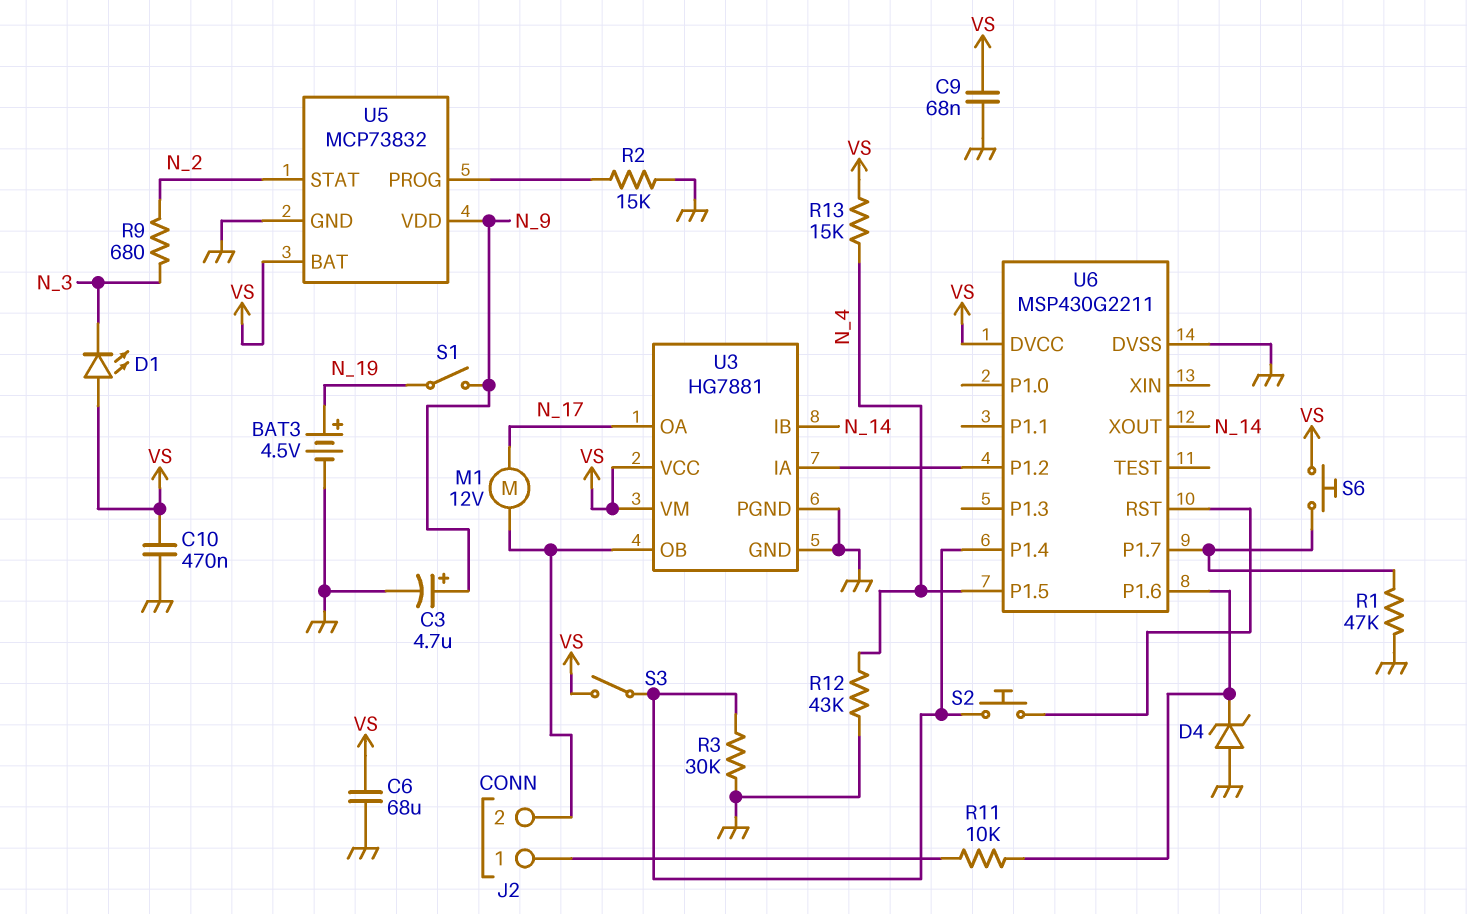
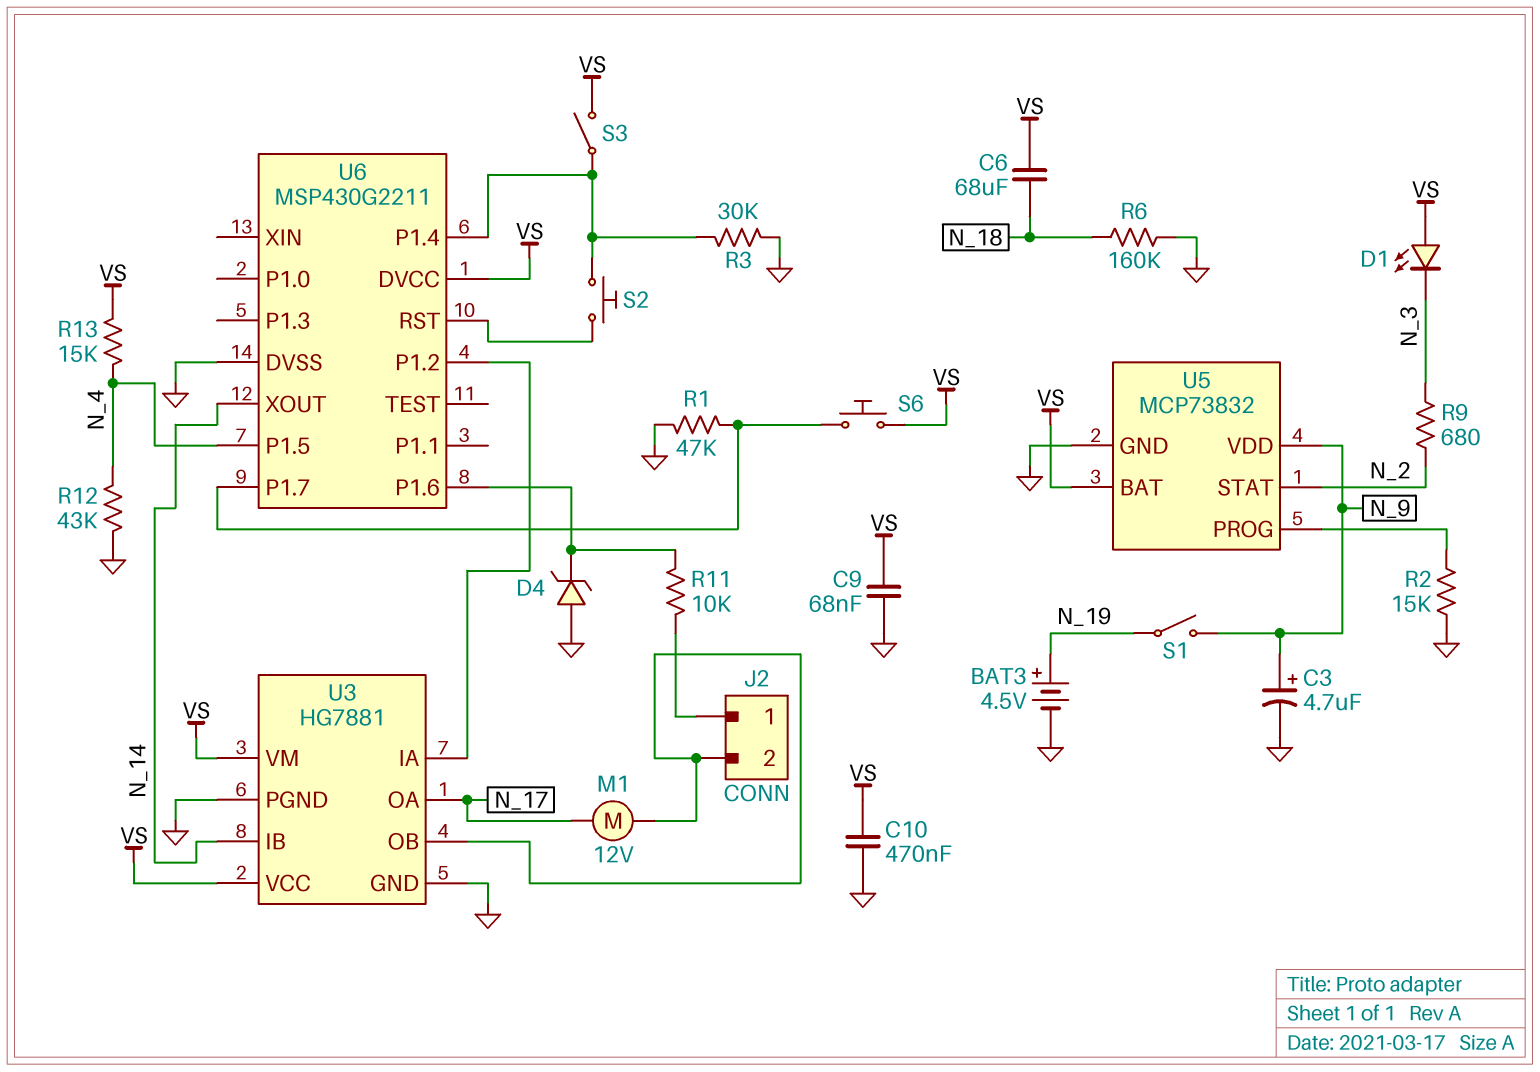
C6: 68uF (GND, VS) -> 68uF (N_18, VS)
R6: none -> 160k (GND, N_18)

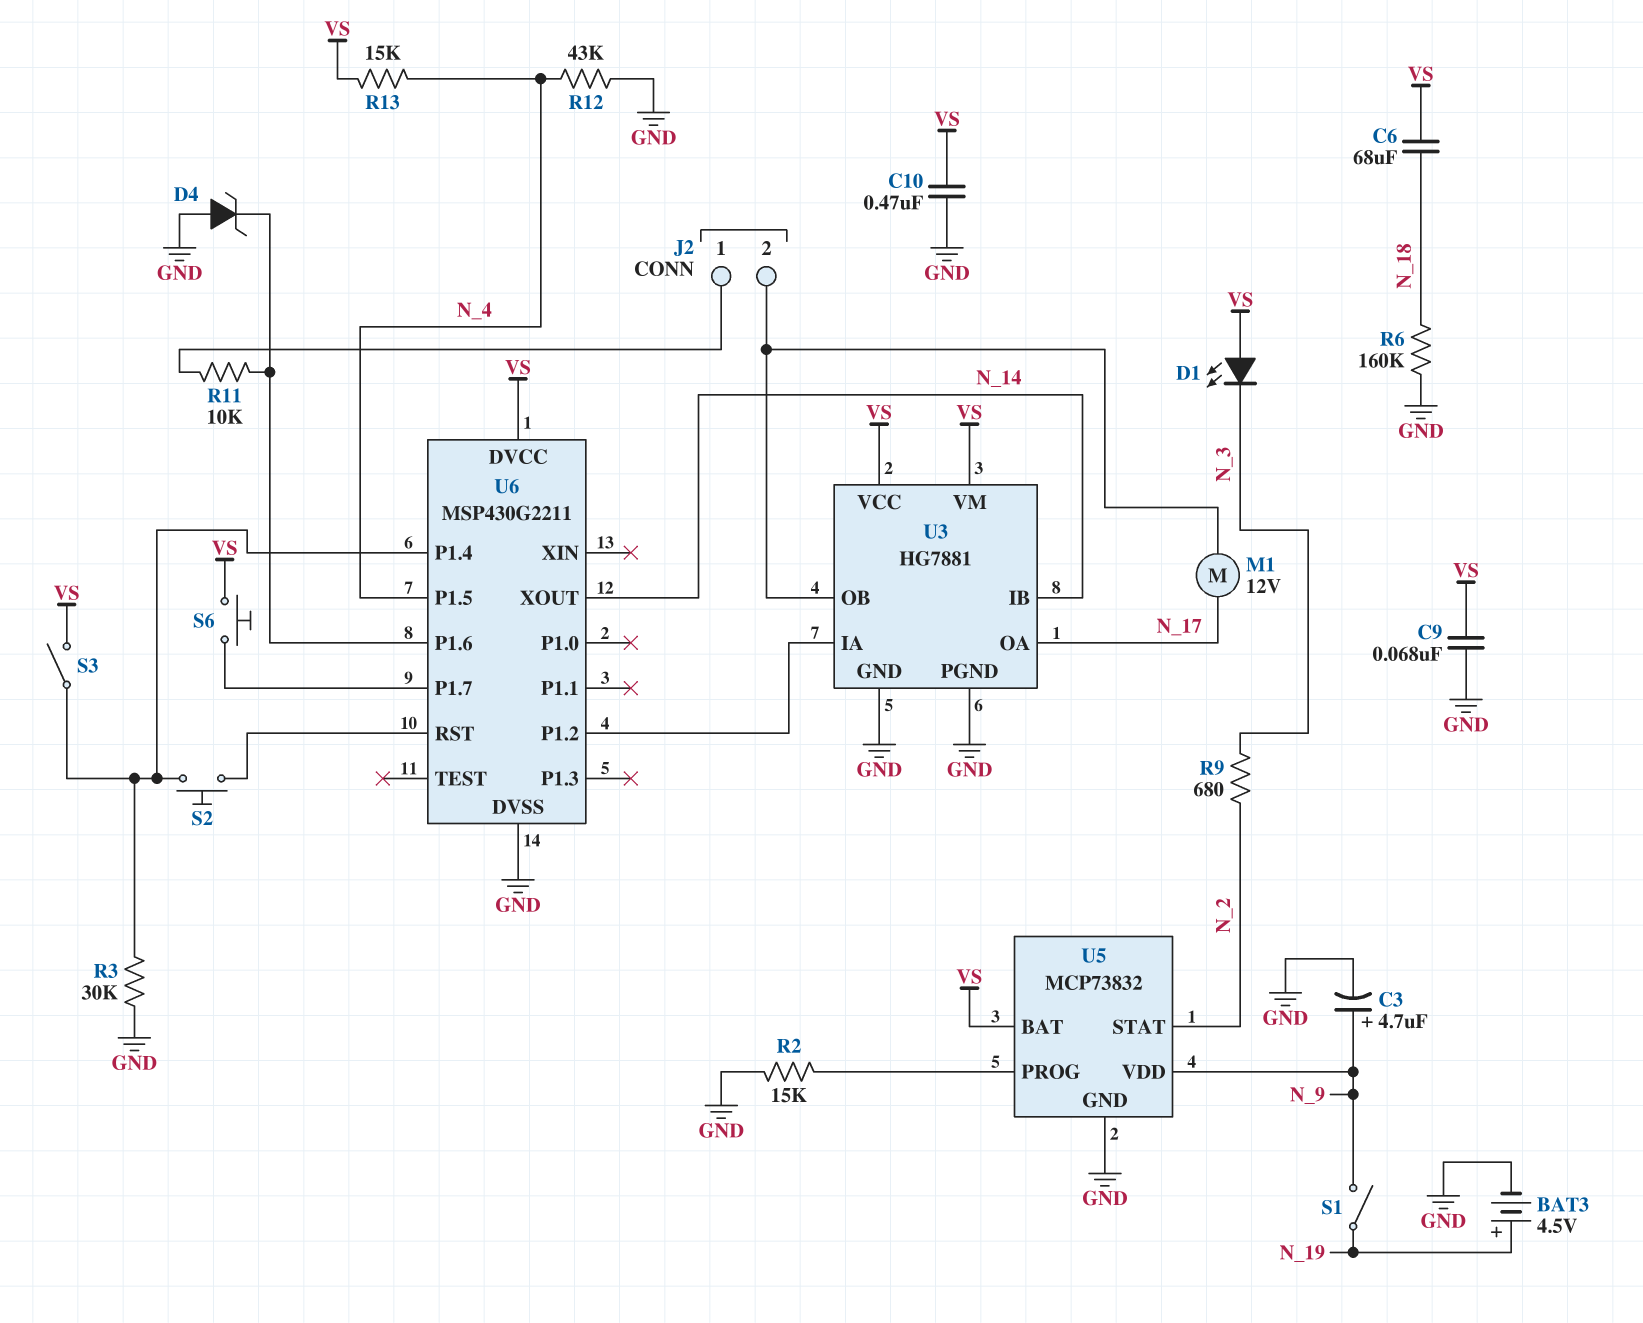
R1: 47k (GND, U6/P1.7) -> none

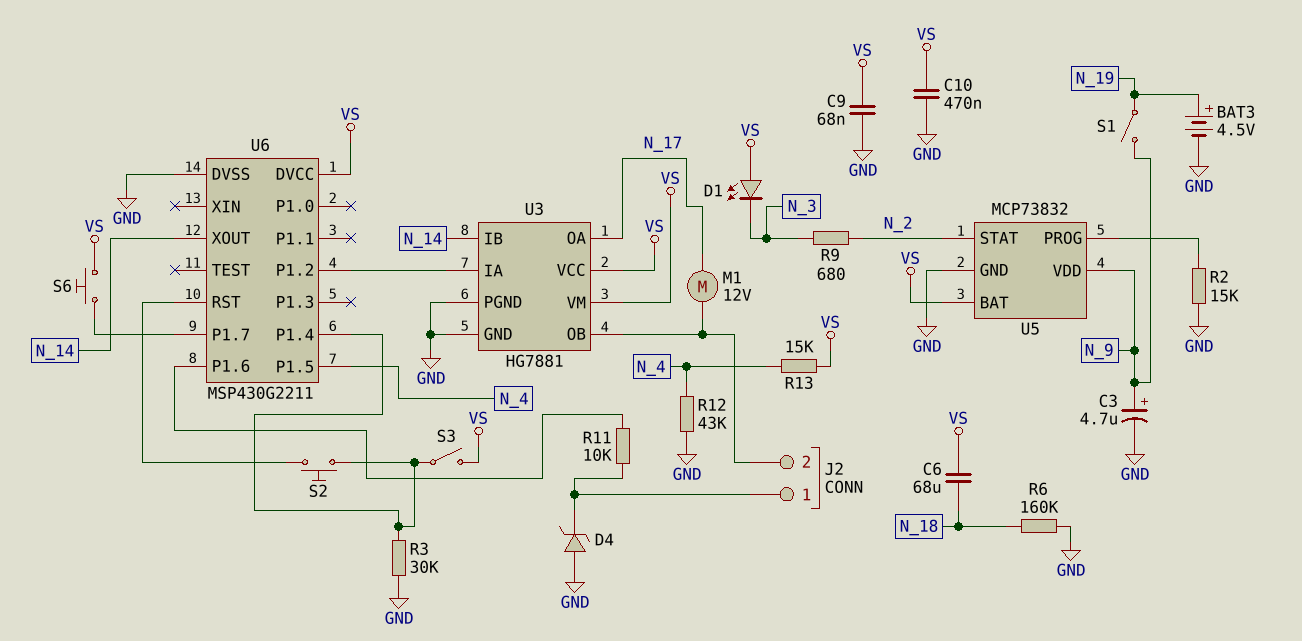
D4: zener (A GND, K U6/P1.6) -> zener (A GND, K J2/1)

